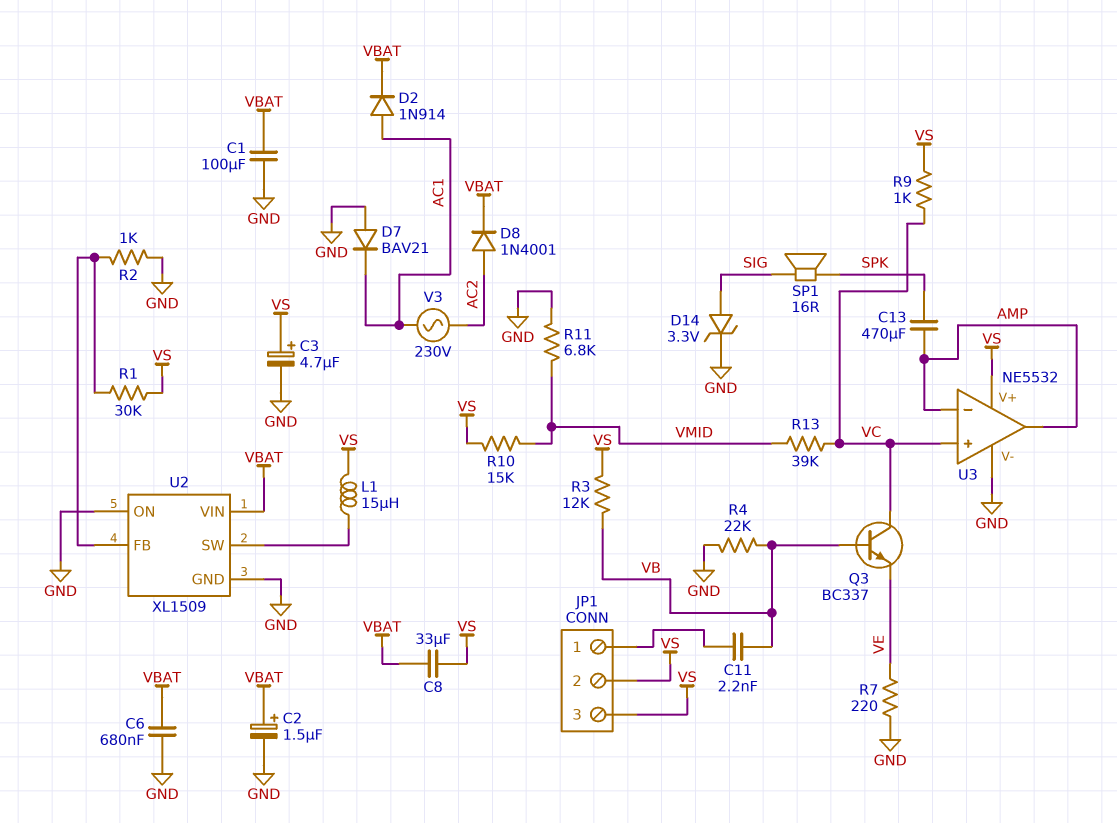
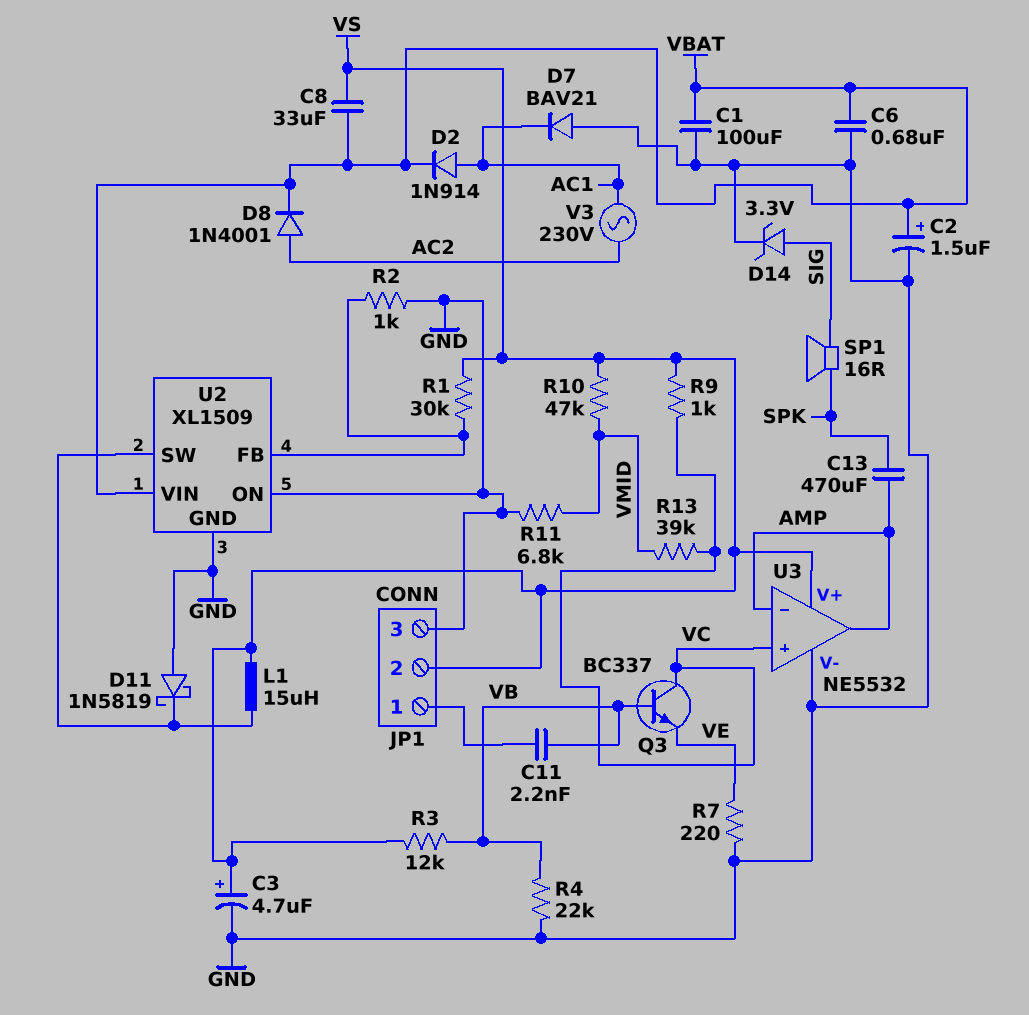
D11: none -> schottky 1N5819 (A GND, K U2/SW)
JP1 pin 3: VS -> GND
R10: 15k (VMID, VS) -> 47k (VMID, VS)

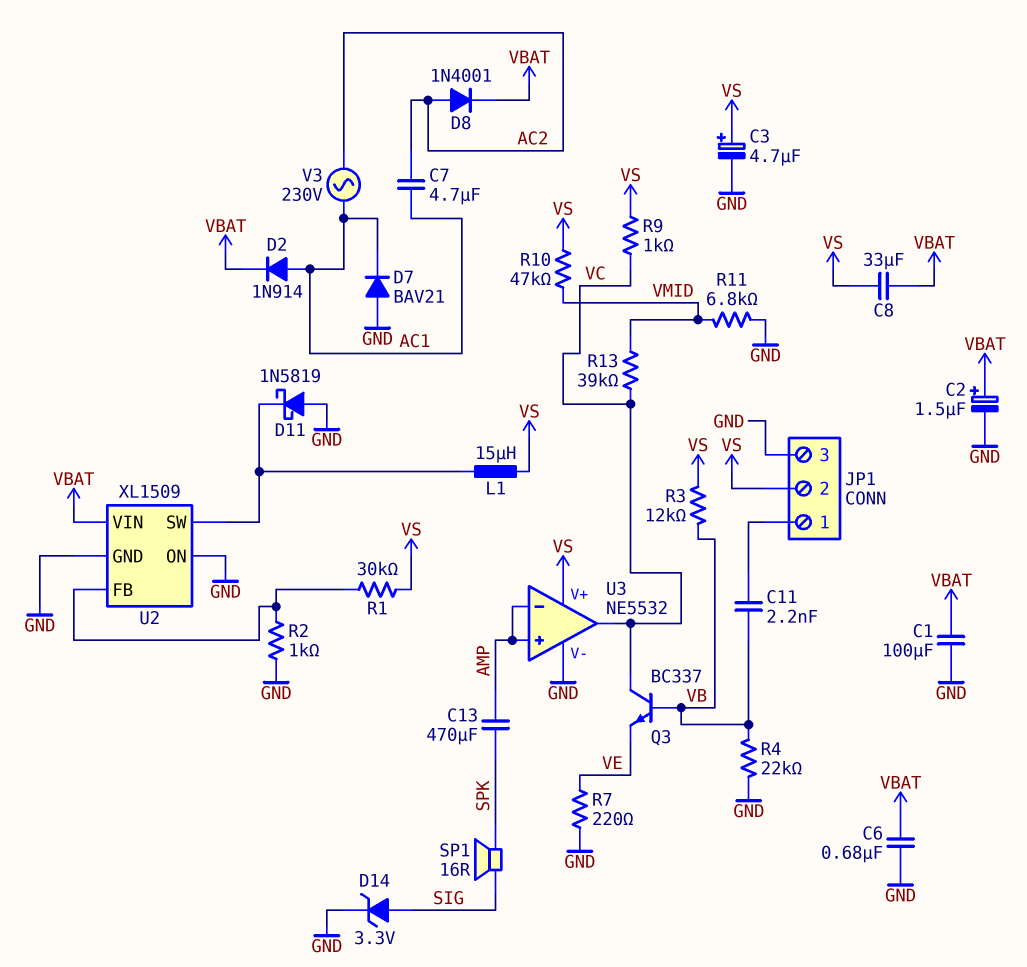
C7: none -> 4.7uF (AC1, AC2)
U3 pin in+: VC -> AMP
U3 pin out: AMP -> VC

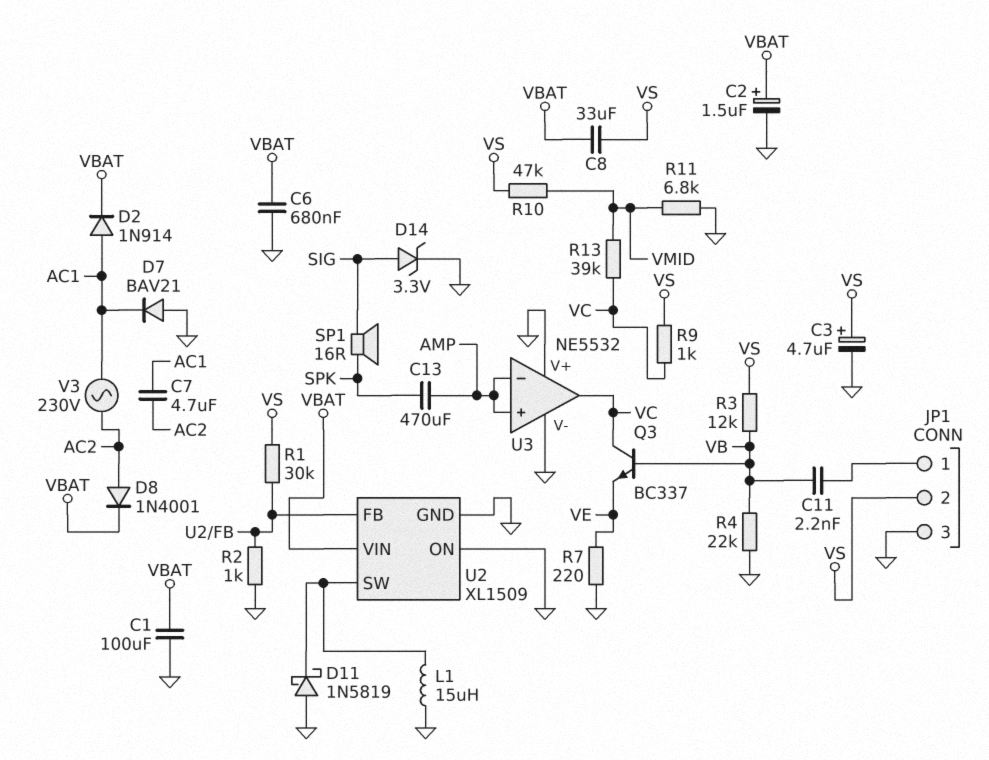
L1: 15uH (U2/SW, VS) -> 15uH (GND, U2/SW)
U3 pin V+: VS -> GND

